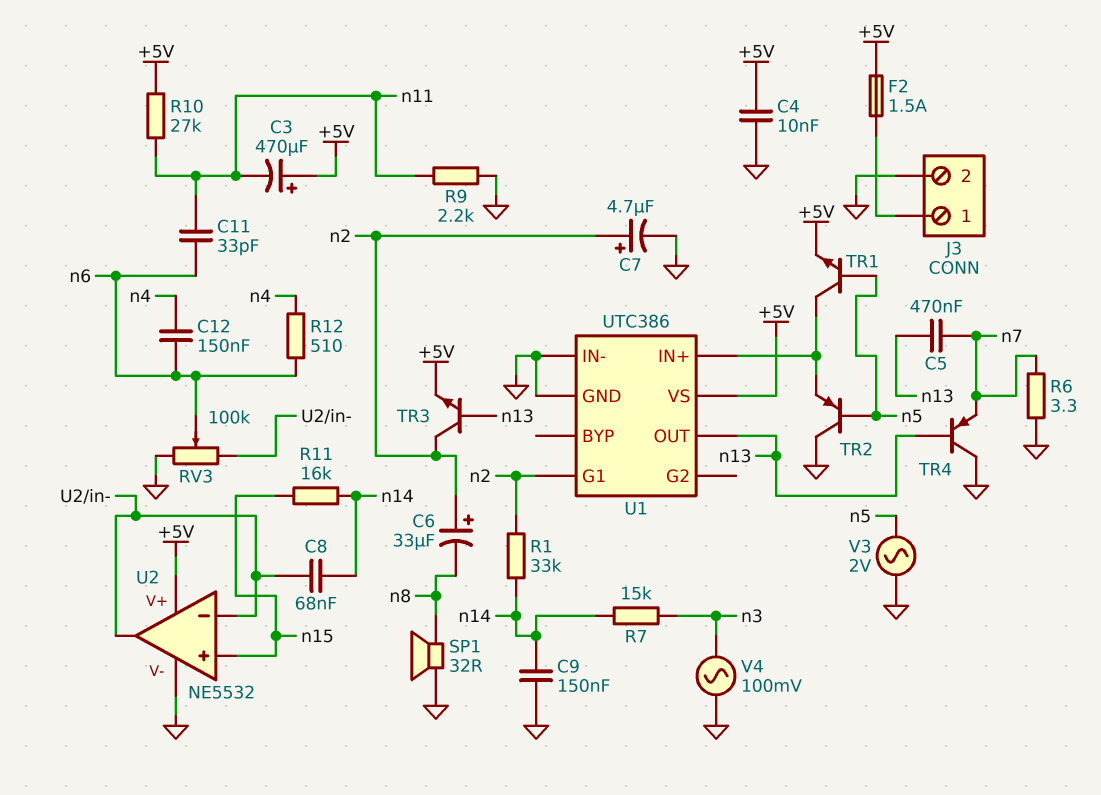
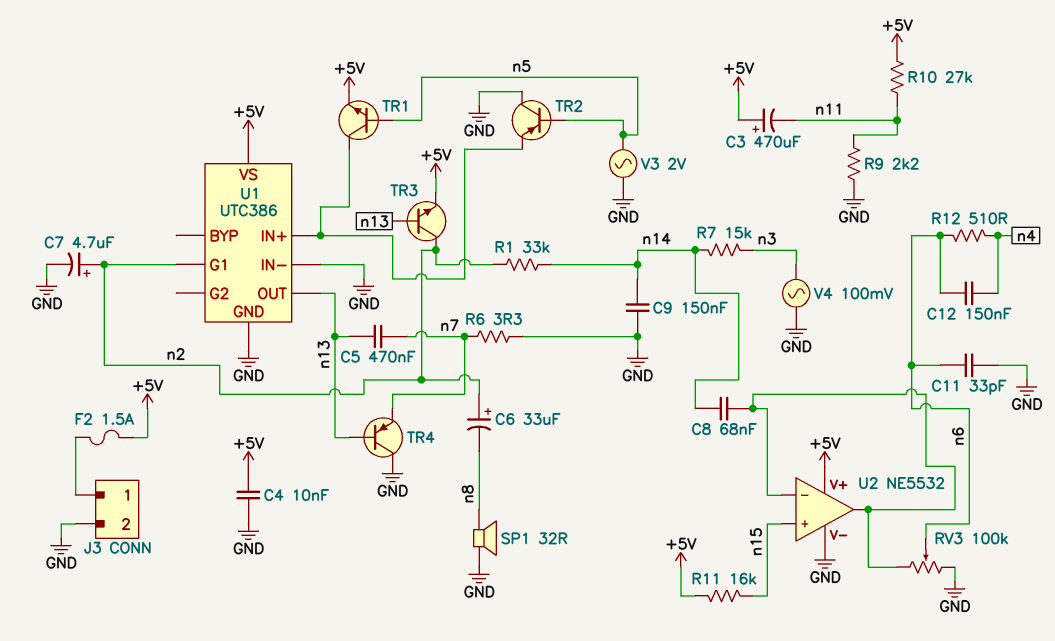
C11: 33pF (n6, n11) -> 33pF (GND, n6)
R11: 16k (n14, n15) -> 16k (+5V, n15)

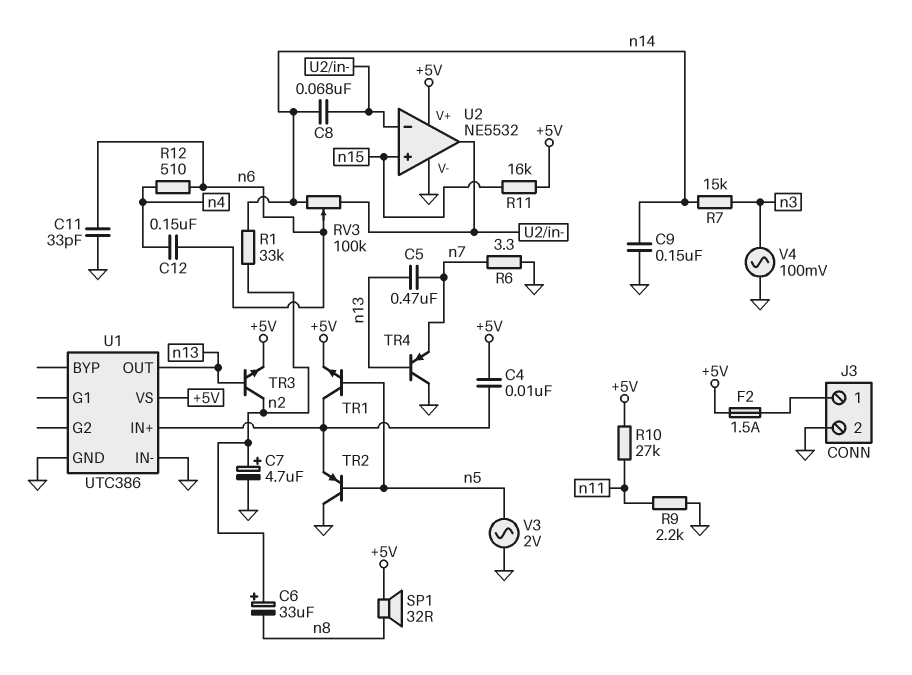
C3: 470uF (plus +5V, minus n11) -> none
C4: 10nF (+5V, GND) -> 10nF (+5V, U1/IN+)
RV3: 100k (GND, U2/in-, wiper n6) -> 100k (U2/in-, n14, wiper n6)
SP1: speaker 32R (GND, n8) -> speaker 32R (+5V, n8)
U1 pin G1: n2 -> none

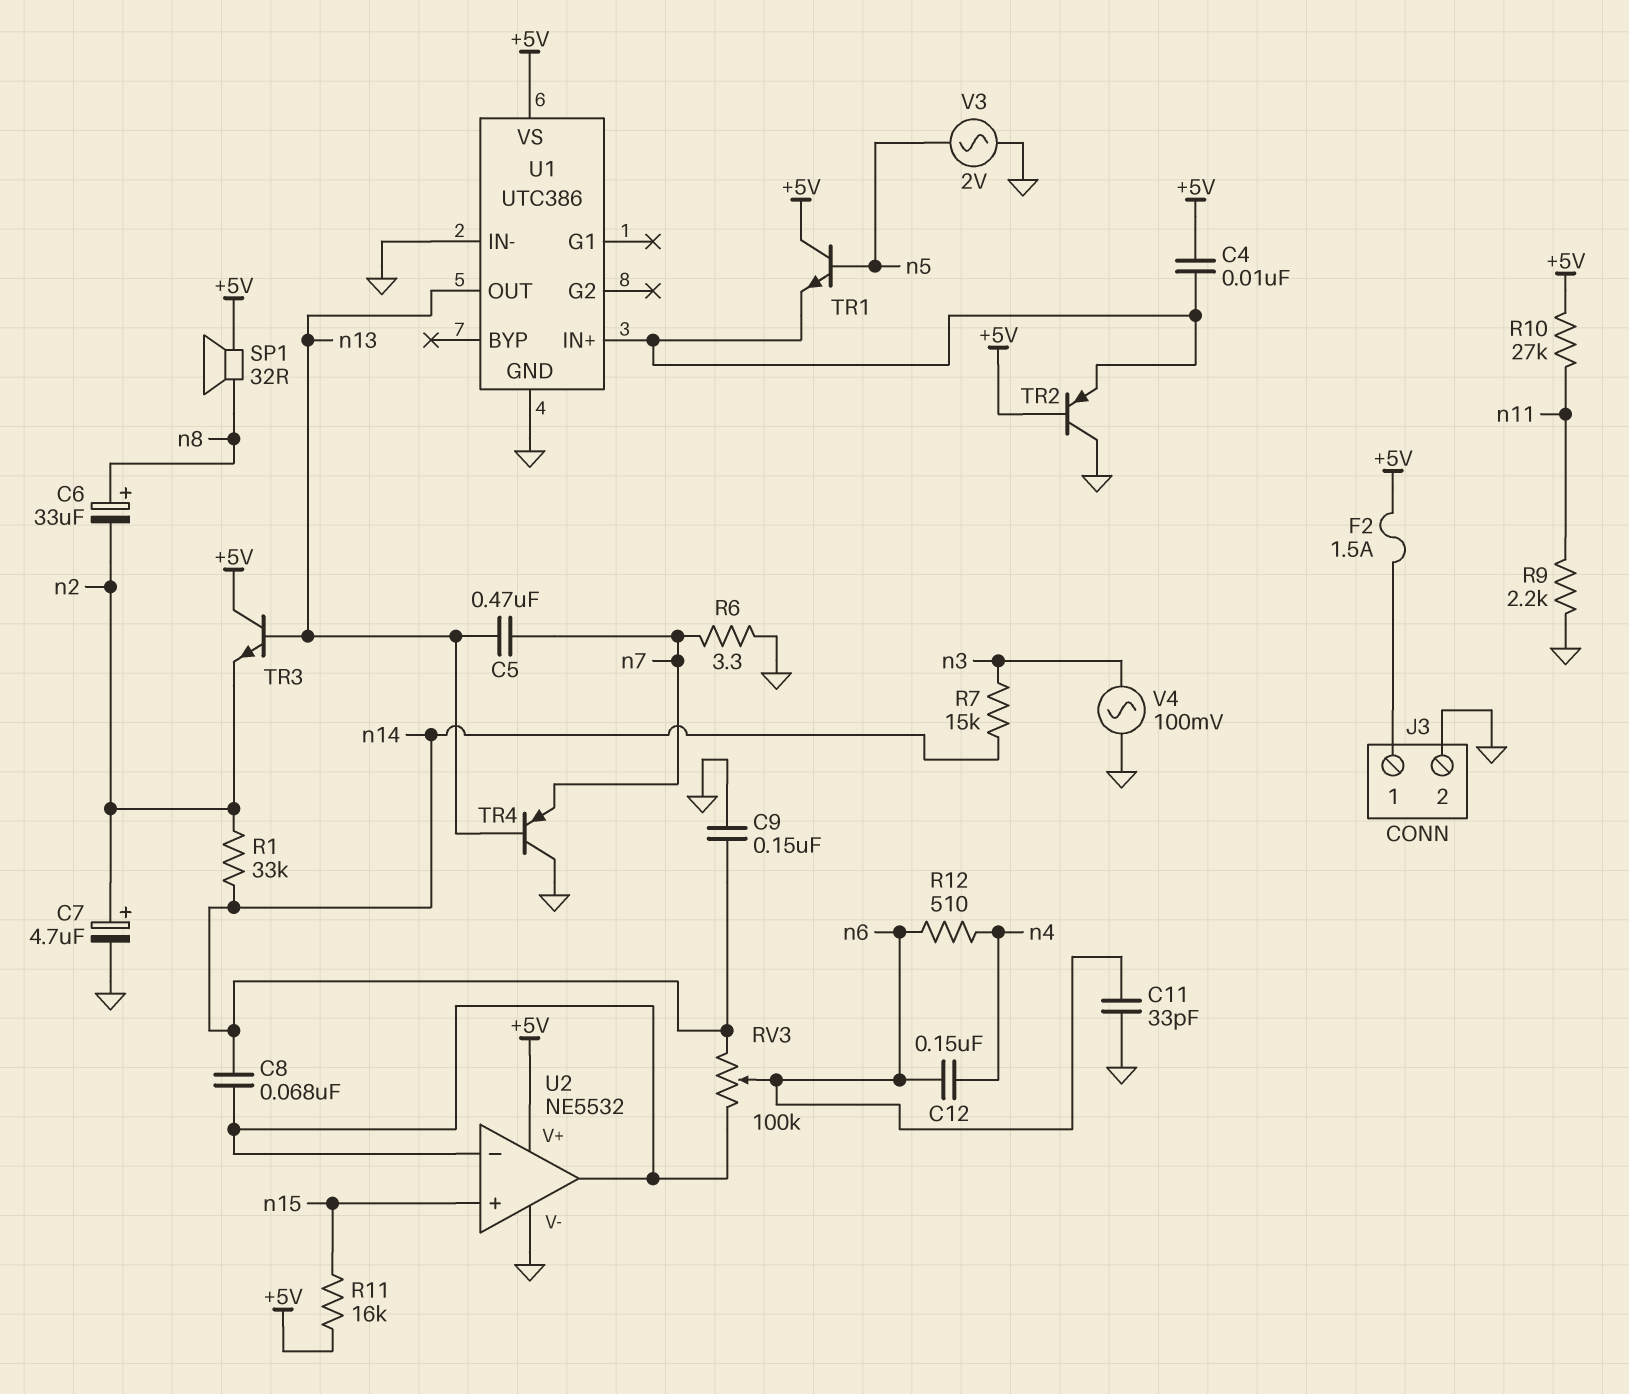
C6: 33uF (plus n2, minus n8) -> 33uF (plus n8, minus n2)
TR1: NPN (B n5, C U1/IN+, E +5V) -> NPN (B n5, C +5V, E U1/IN+)
TR2: PNP (B n5, C GND, E U1/IN+) -> PNP (B +5V, C GND, E U1/IN+)
TR3: NPN (B n13, C n2, E +5V) -> NPN (B n13, C +5V, E n2)

